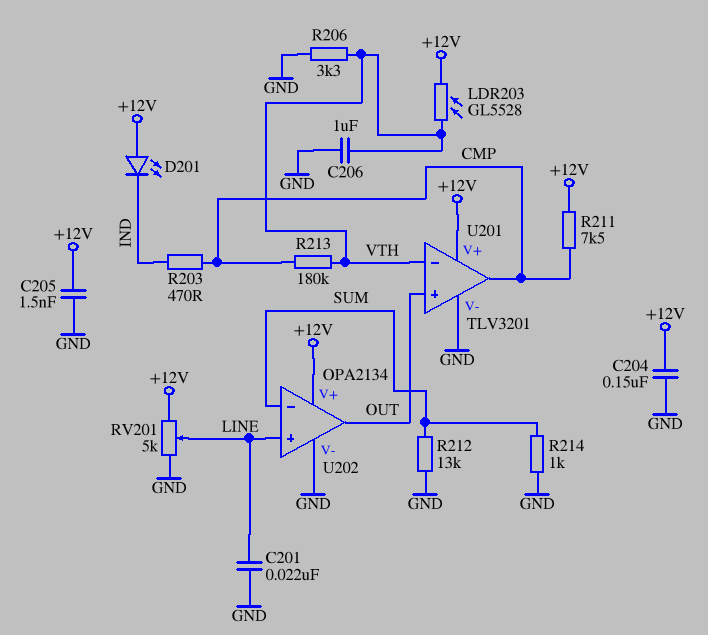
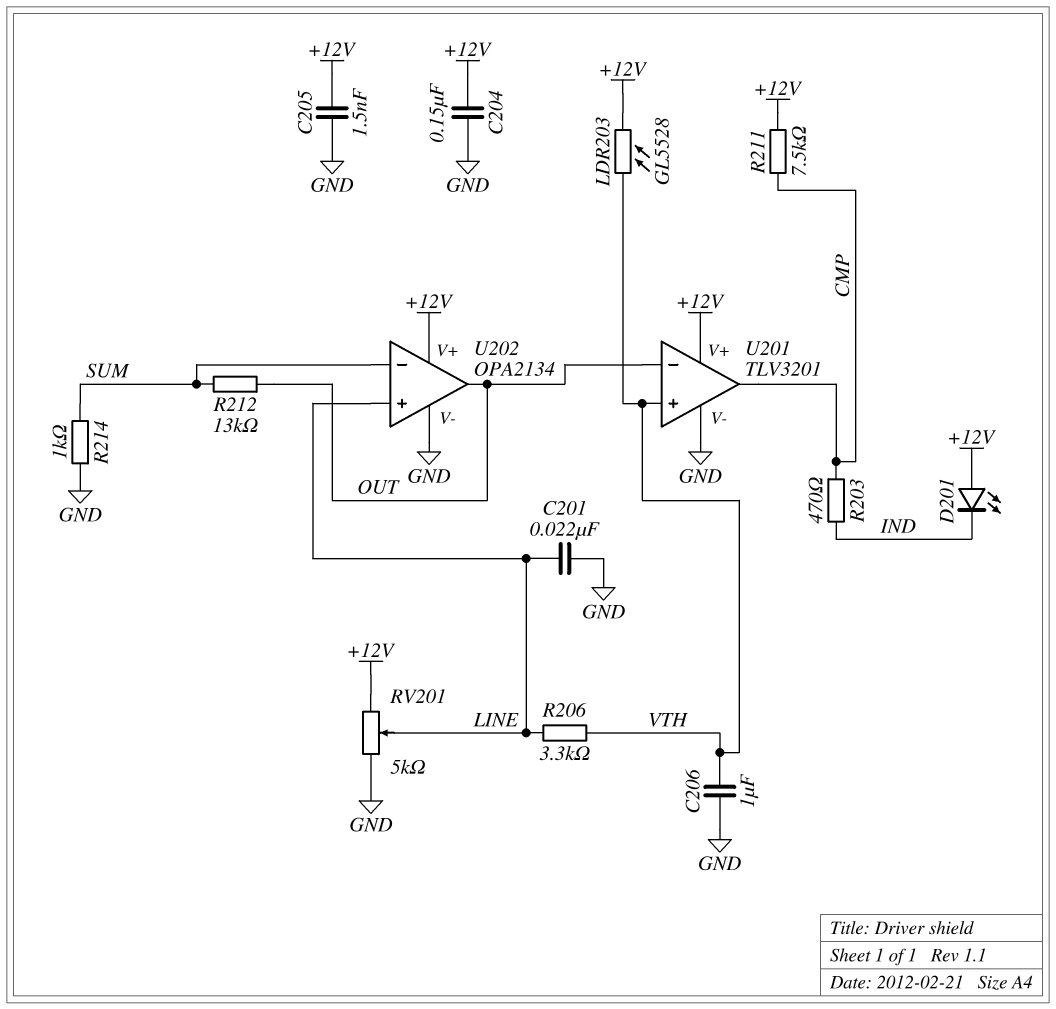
R206: 3.3k (GND, VTH) -> 3.3k (LINE, VTH)
R212: 13k (GND, SUM) -> 13k (OUT, SUM)
R213: 180k (CMP, VTH) -> none
U201 pin in+: OUT -> VTH
U201 pin in-: VTH -> OUT

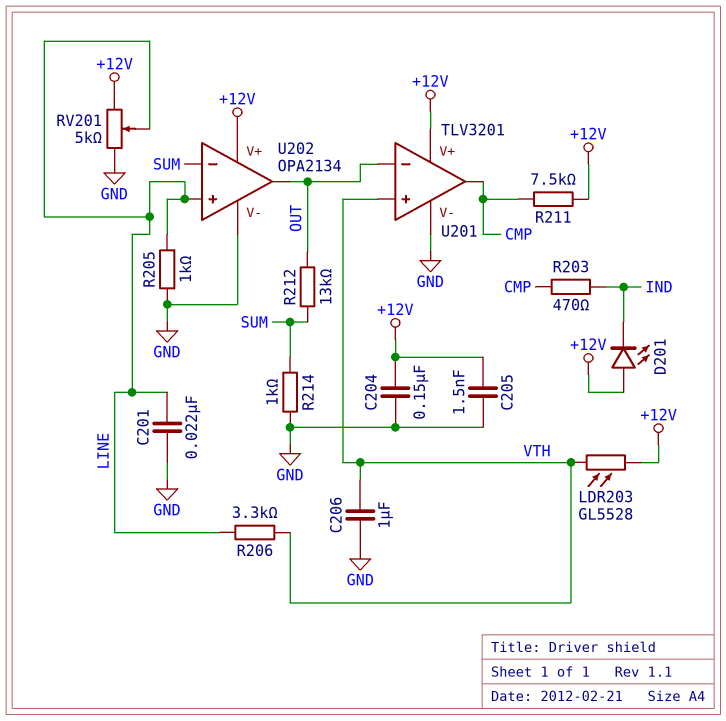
R205: none -> 1k (GND, LINE)

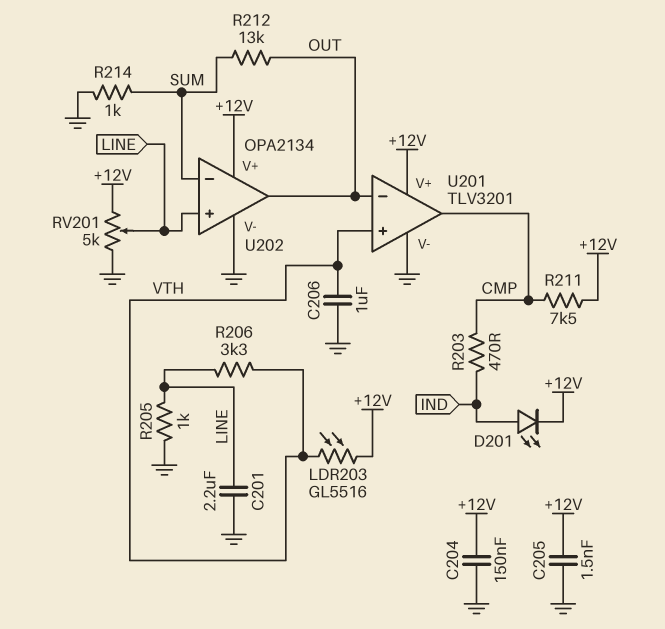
C201: 22nF (GND, LINE) -> 2.2uF (GND, LINE)
D201: LED (A +12V, K IND) -> LED (A IND, K +12V)
LDR203: GL5528 (+12V, VTH) -> GL5516 (+12V, VTH)

